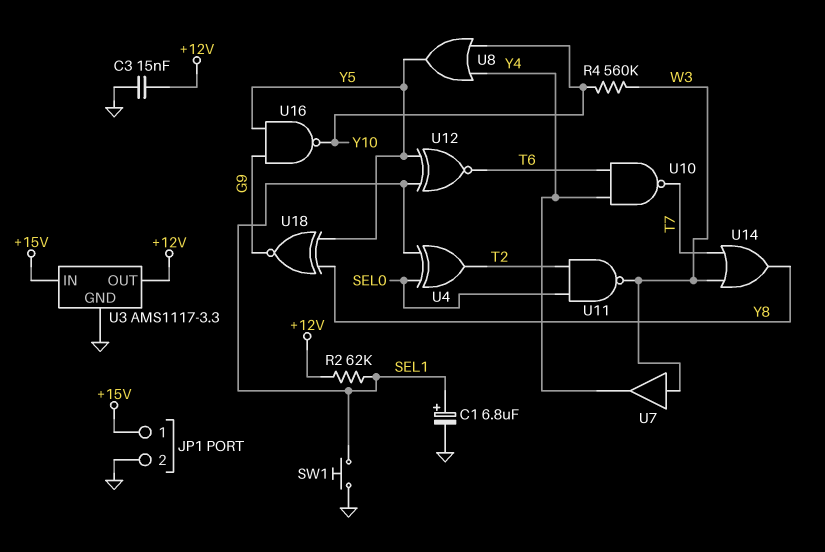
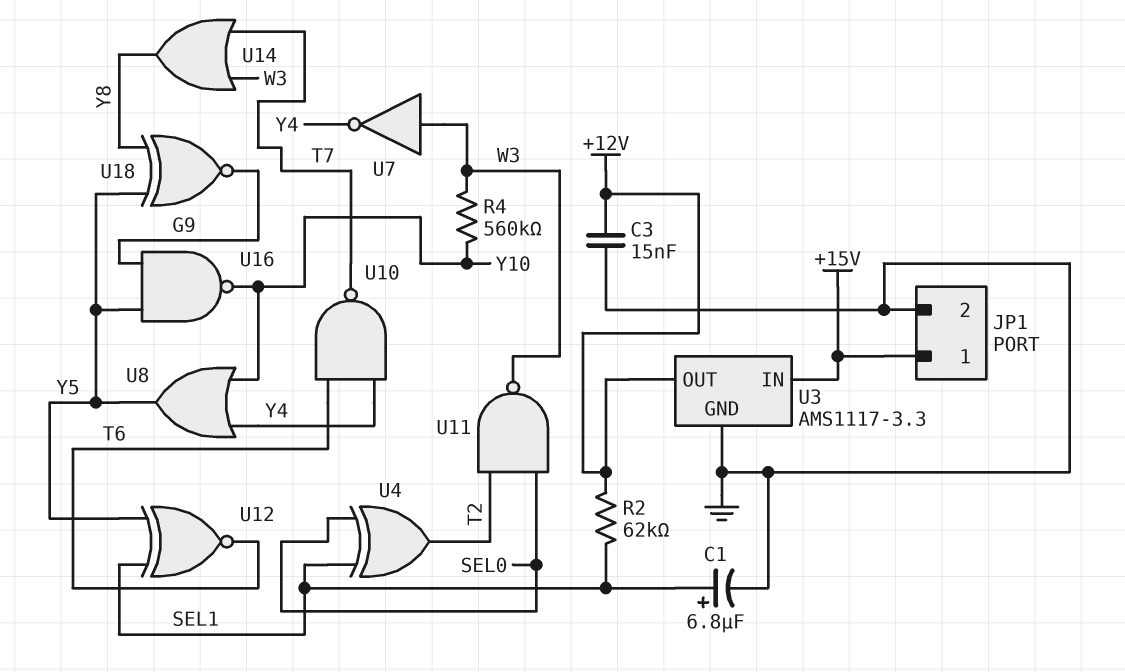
SW1: button (GND, SEL1) -> none
U7: buffer (in W3, out Y4) -> NOT (in W3, out Y4)

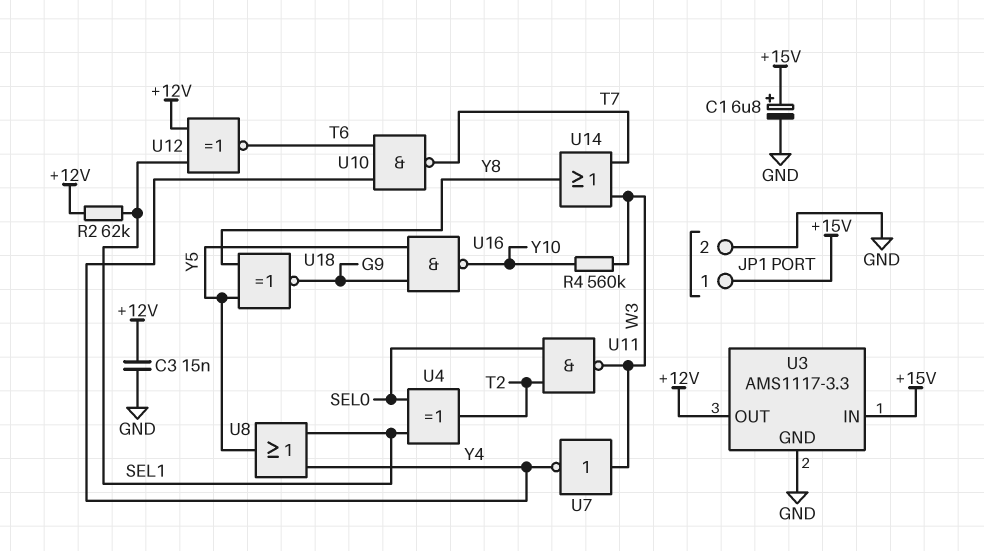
C1: 6.8uF (plus SEL1, minus GND) -> 6.8uF (plus +15V, minus GND)
U8: OR (in Y4, in Y10, out Y5) -> OR (in SEL1, in Y4, out Y5)
U12: XNOR (in SEL1, in Y5, out T6) -> XNOR (in +12V, in SEL1, out T6)

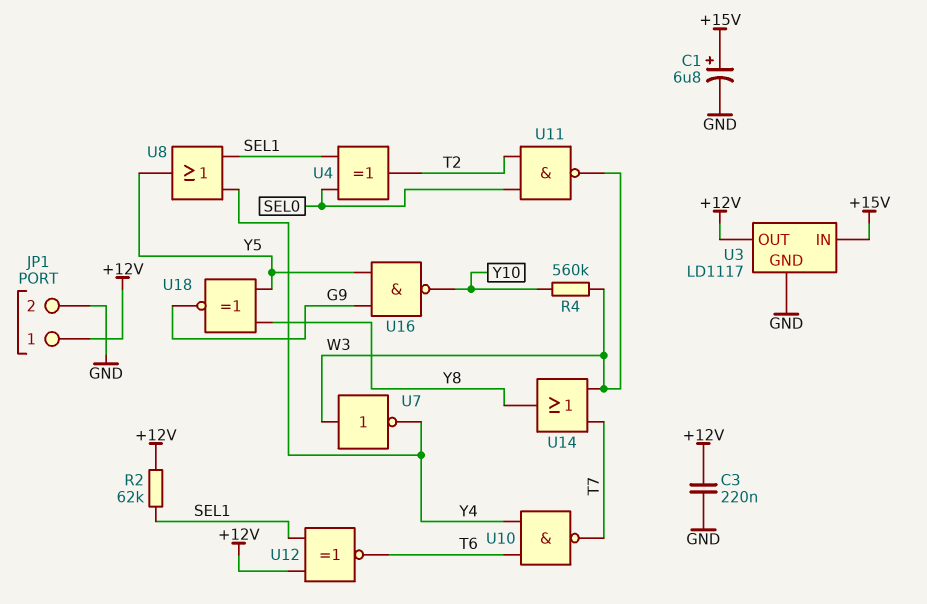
C3: 15nF (+12V, GND) -> 220nF (+12V, GND)
JP1 pin 1: +15V -> +12V
U3: AMS1117-3.3 -> LD1117

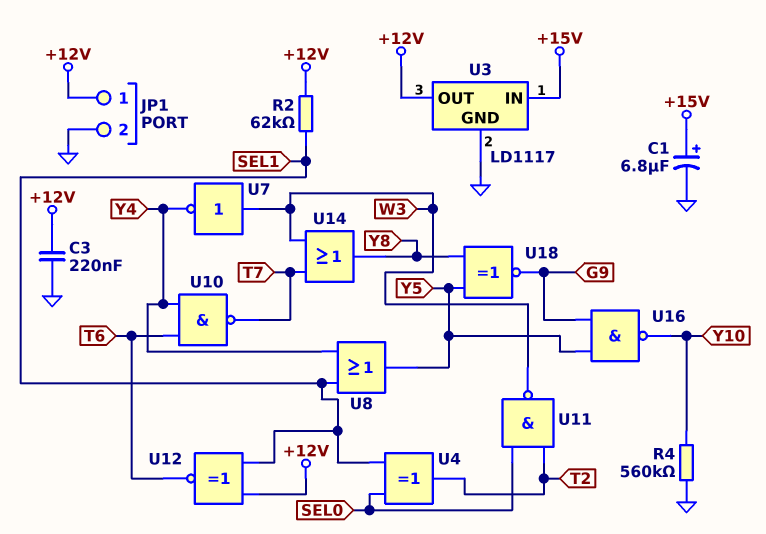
R4: 560k (W3, Y10) -> 560k (GND, Y10)

